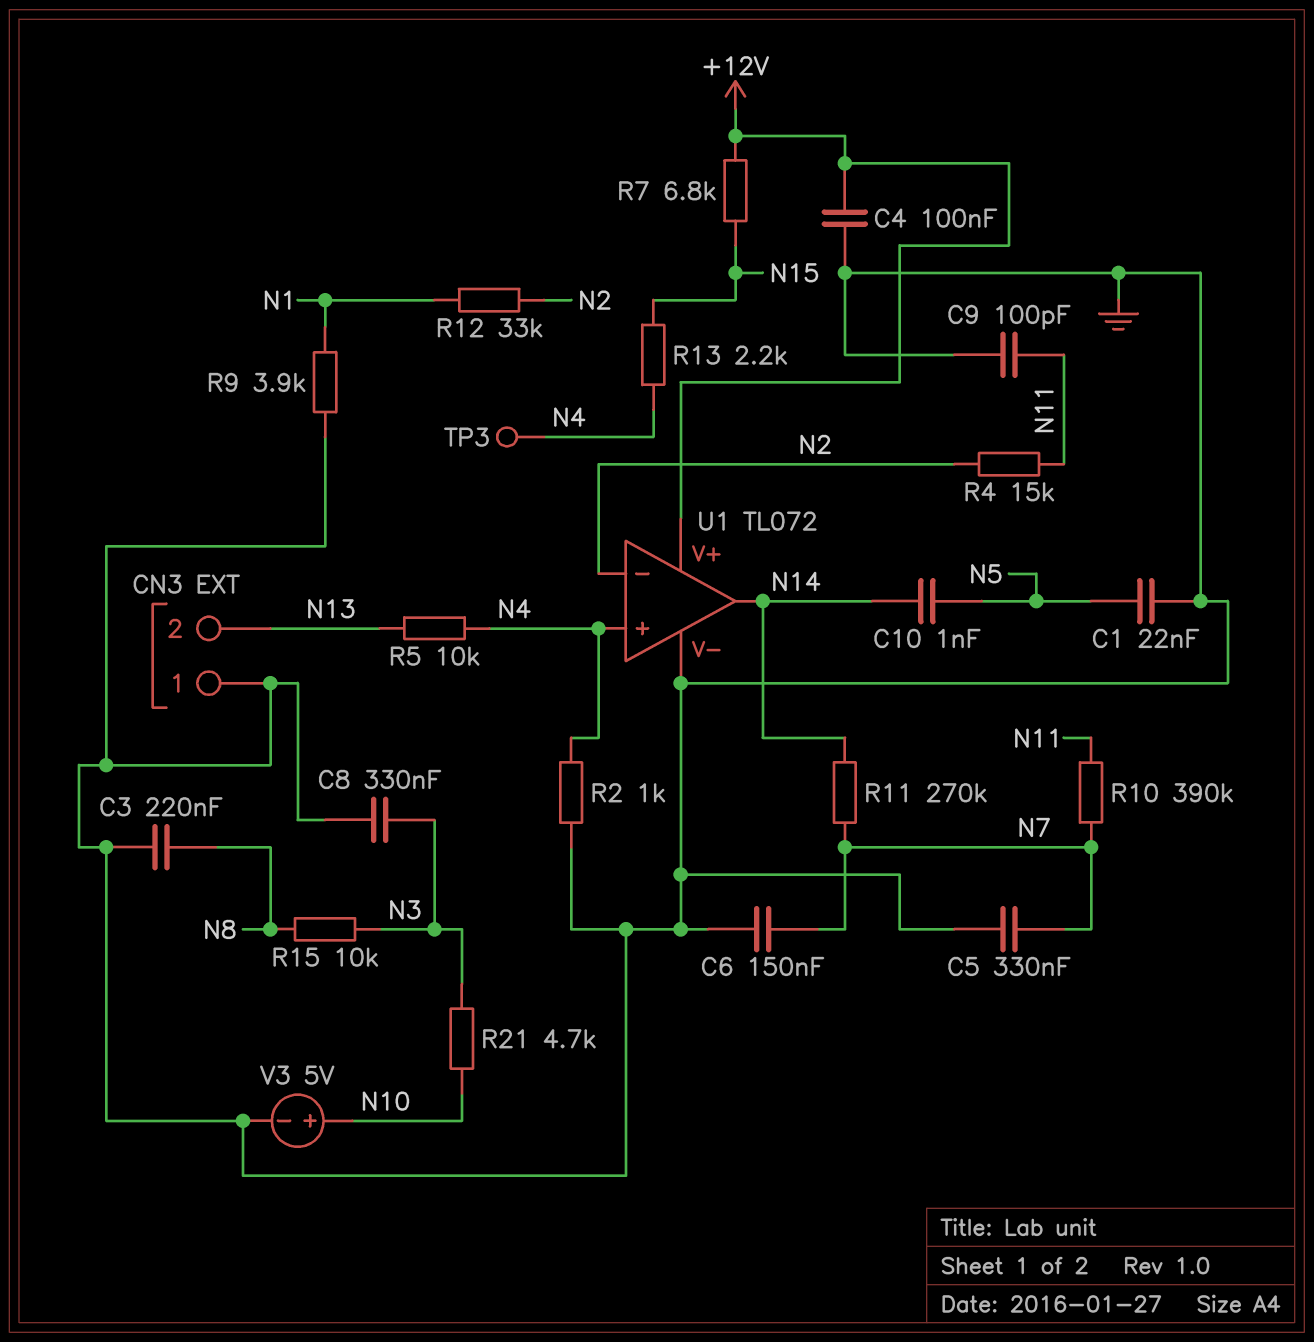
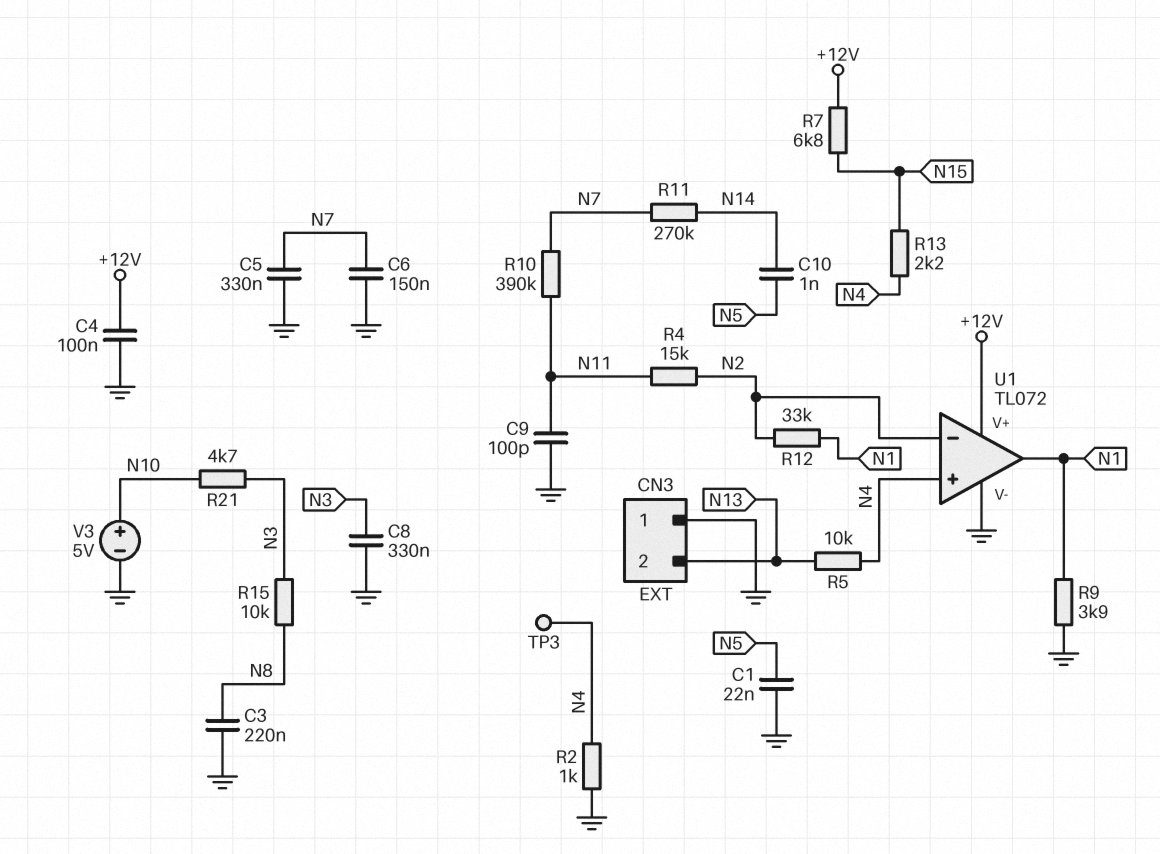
U1 pin out: N14 -> N1

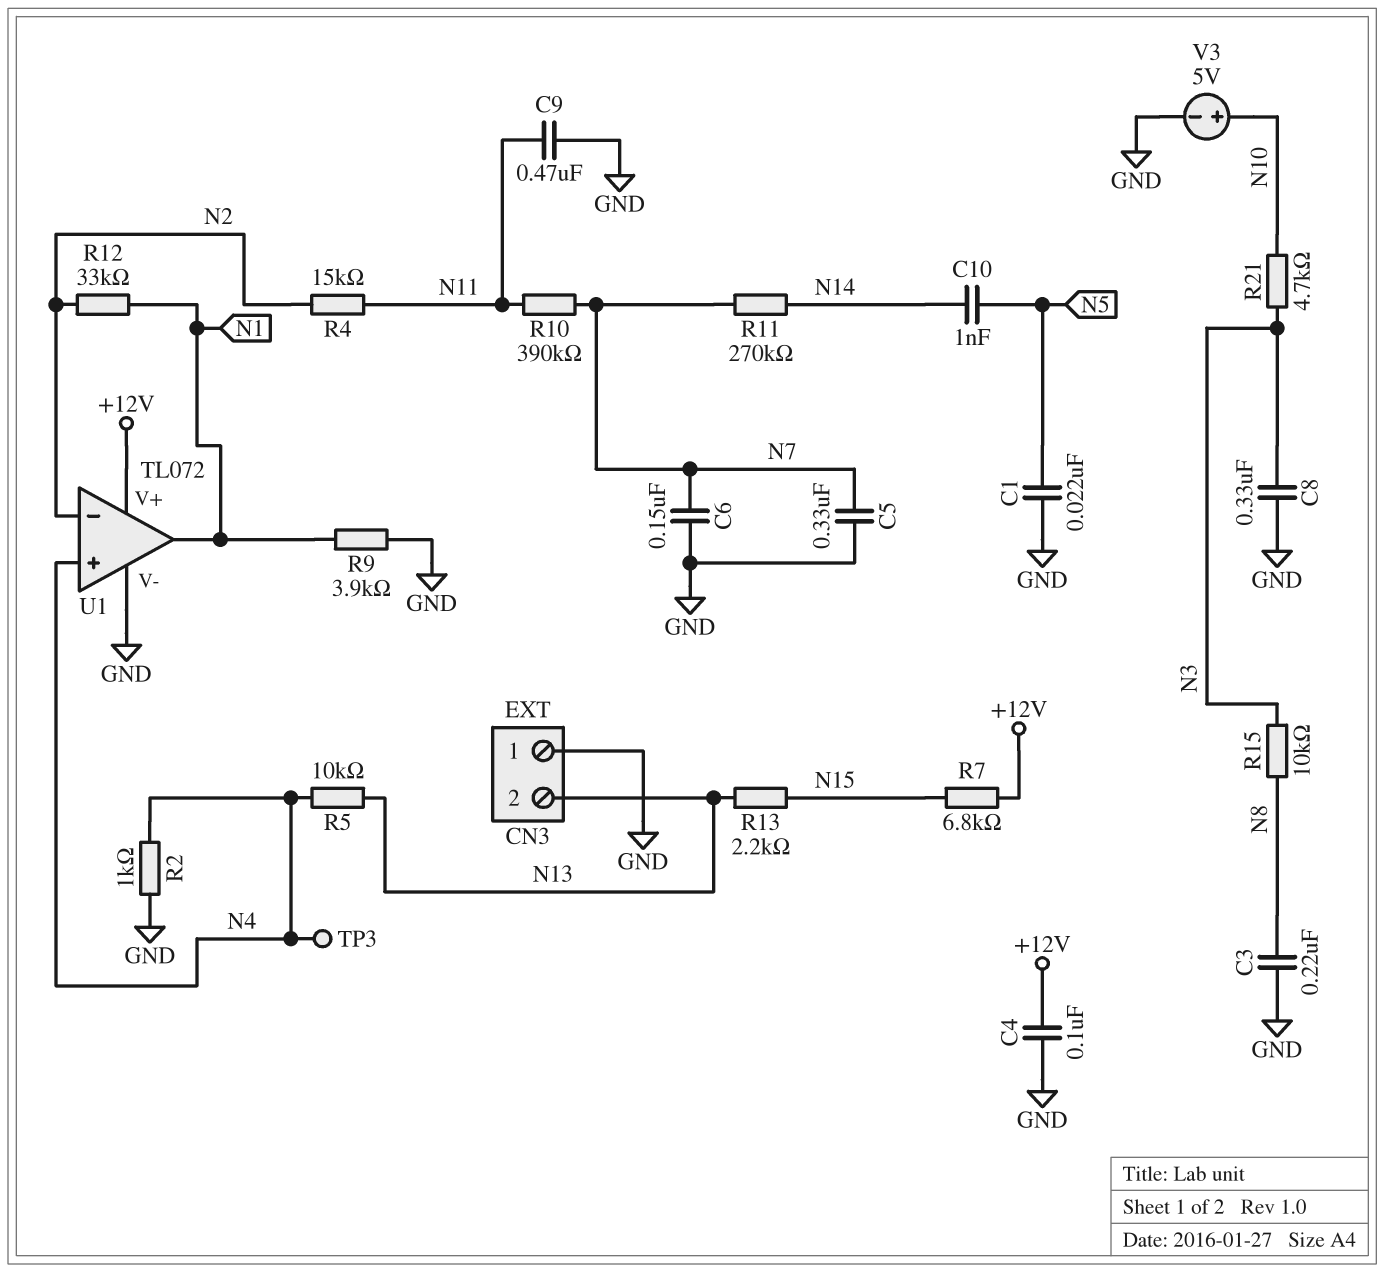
C9: 100pF (GND, N11) -> 470nF (GND, N11)
R13: 2.2k (N4, N15) -> 2.2k (N13, N15)

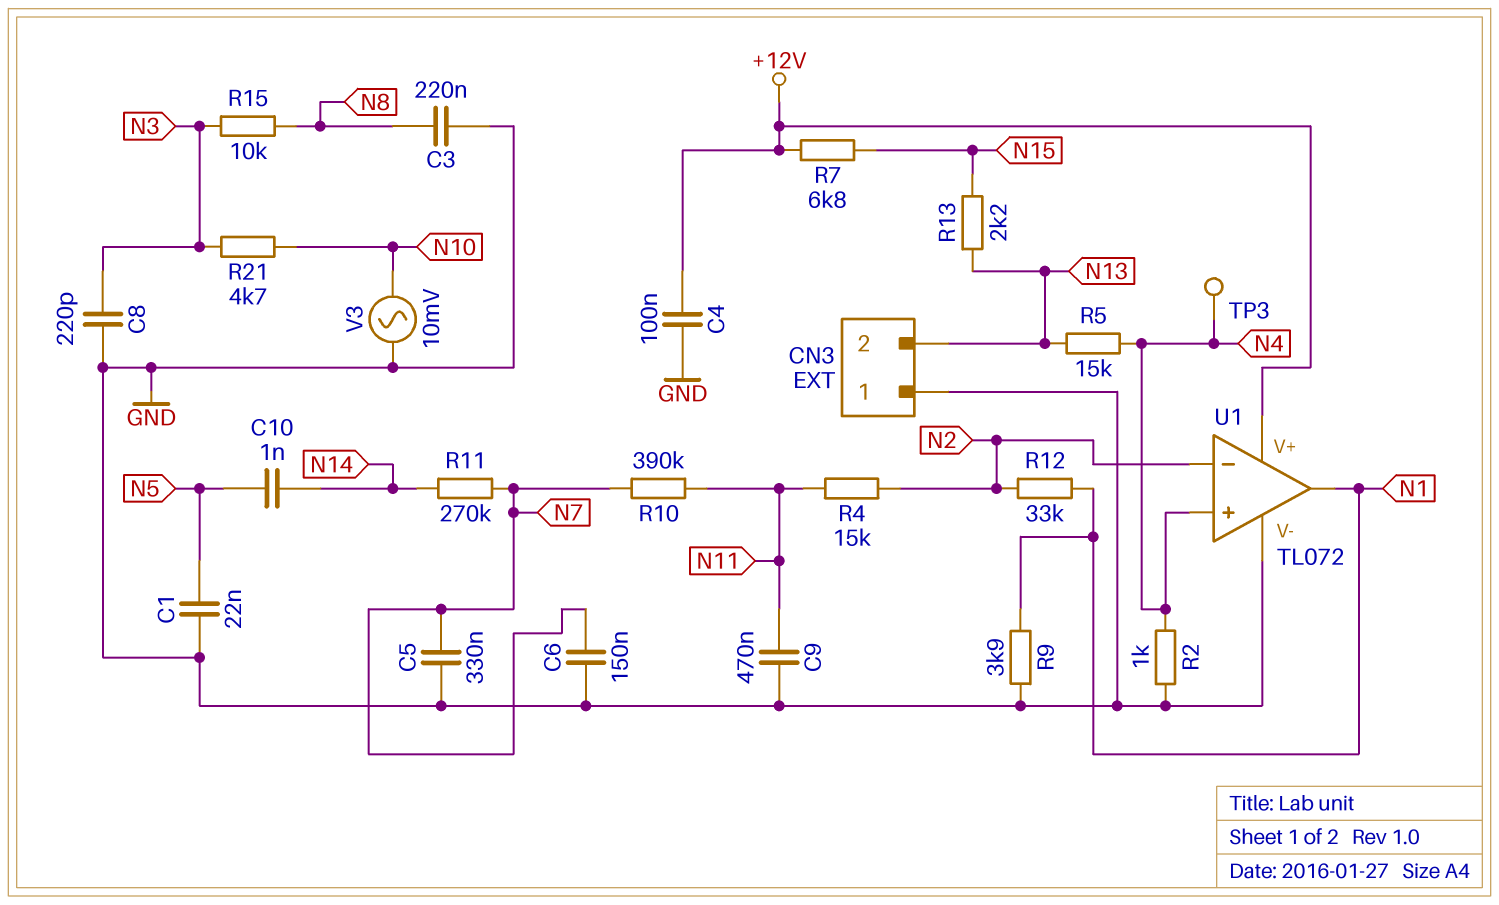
C8: 330nF (GND, N3) -> 220pF (GND, N3)
R5: 10k (N4, N13) -> 15k (N4, N13)
V3: 5V (plus N10, minus GND) -> AC 10mV (GND, N10)

